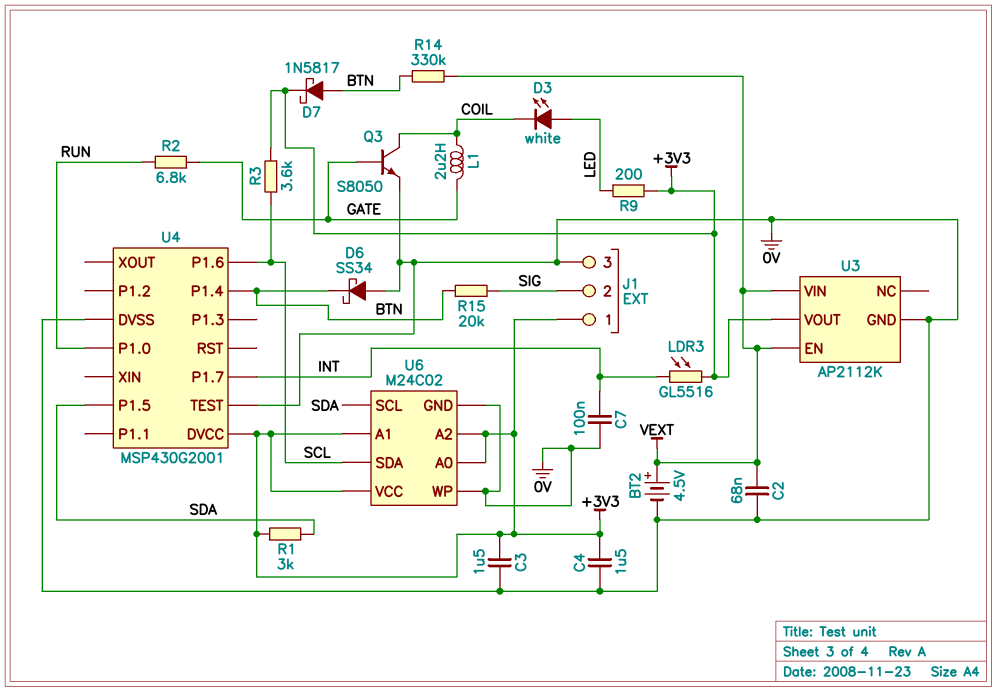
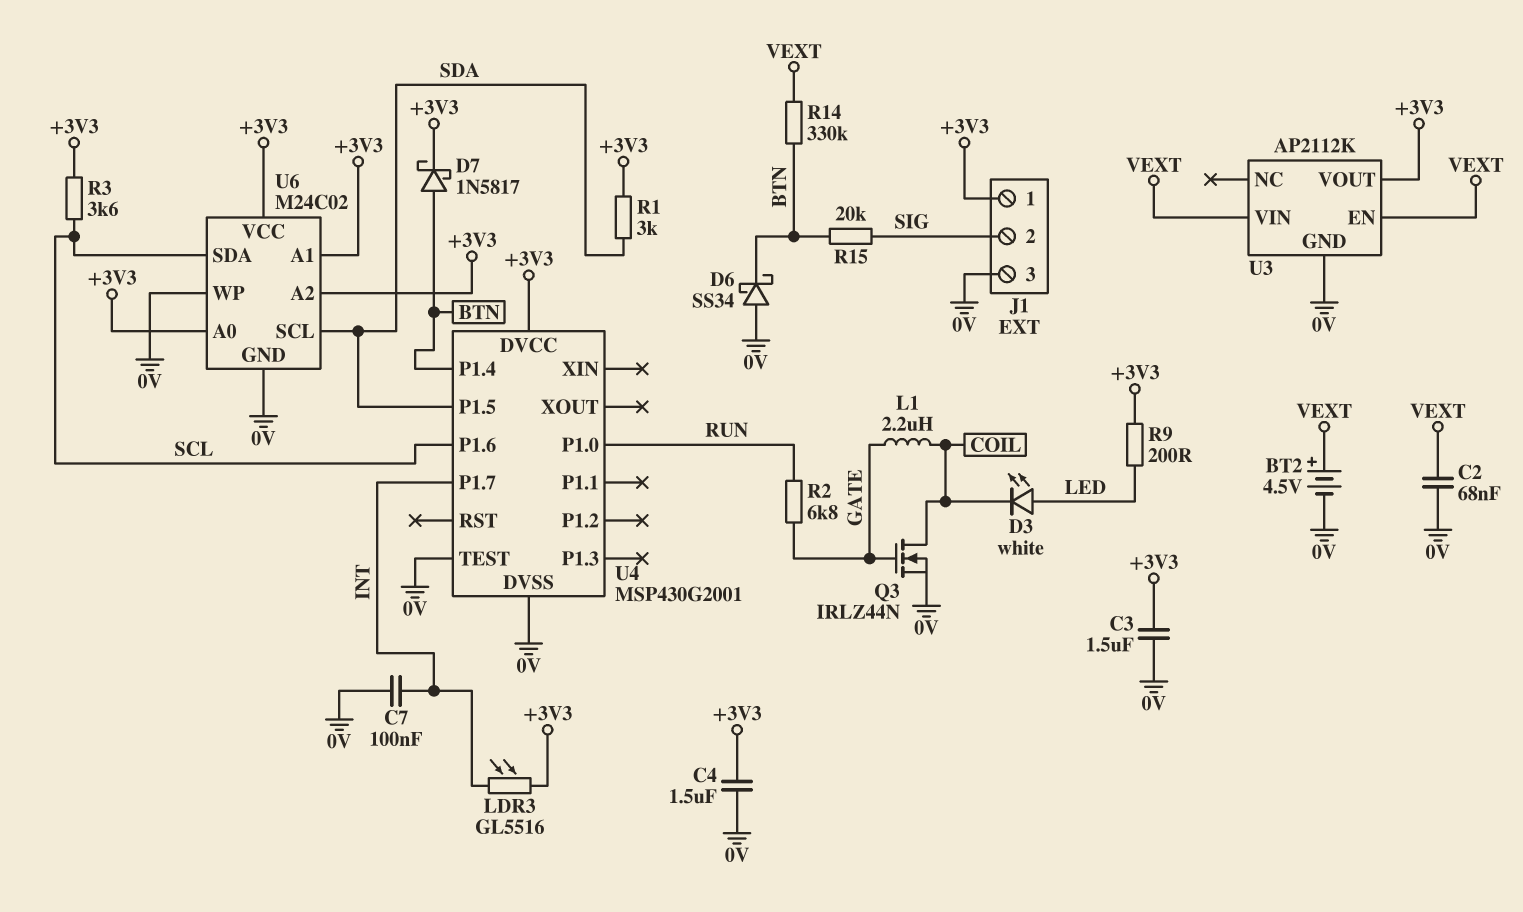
Q3: NPN S8050 (B GATE, C COIL, E 0V) -> NMOS IRLZ44N (G GATE, D COIL, S 0V)

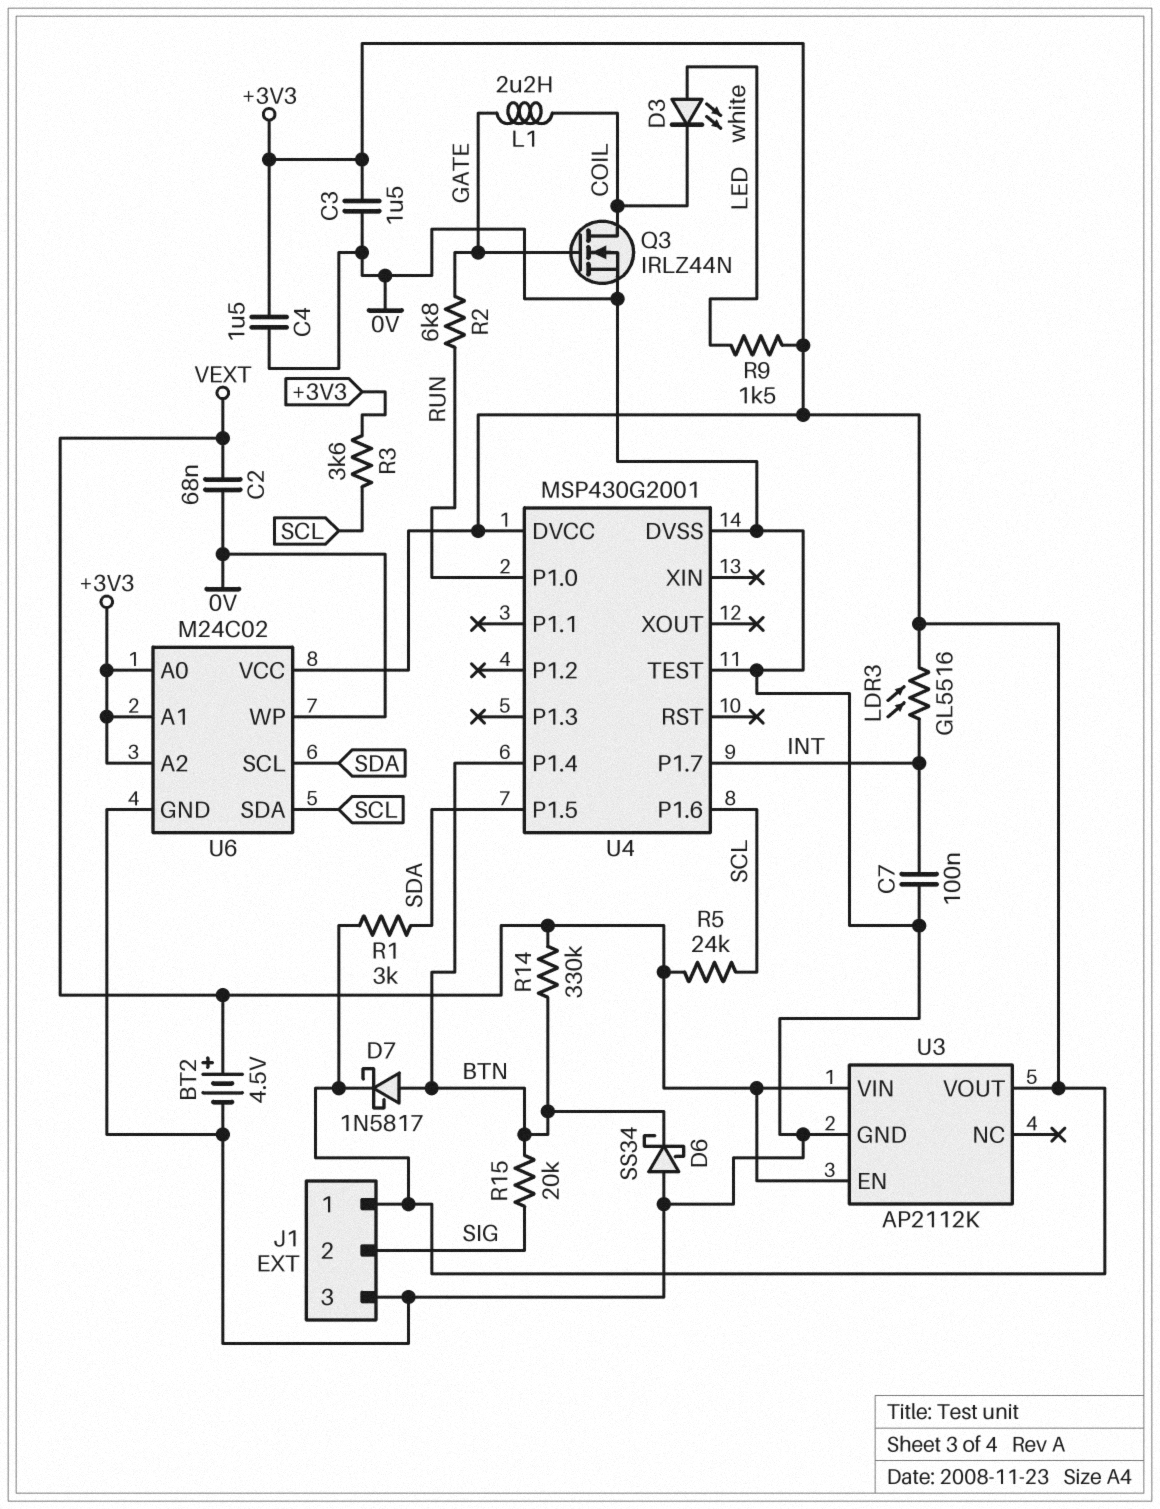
R5: none -> 24k (SCL, VEXT)
R9: 200 (+3V3, LED) -> 1.5k (+3V3, LED)

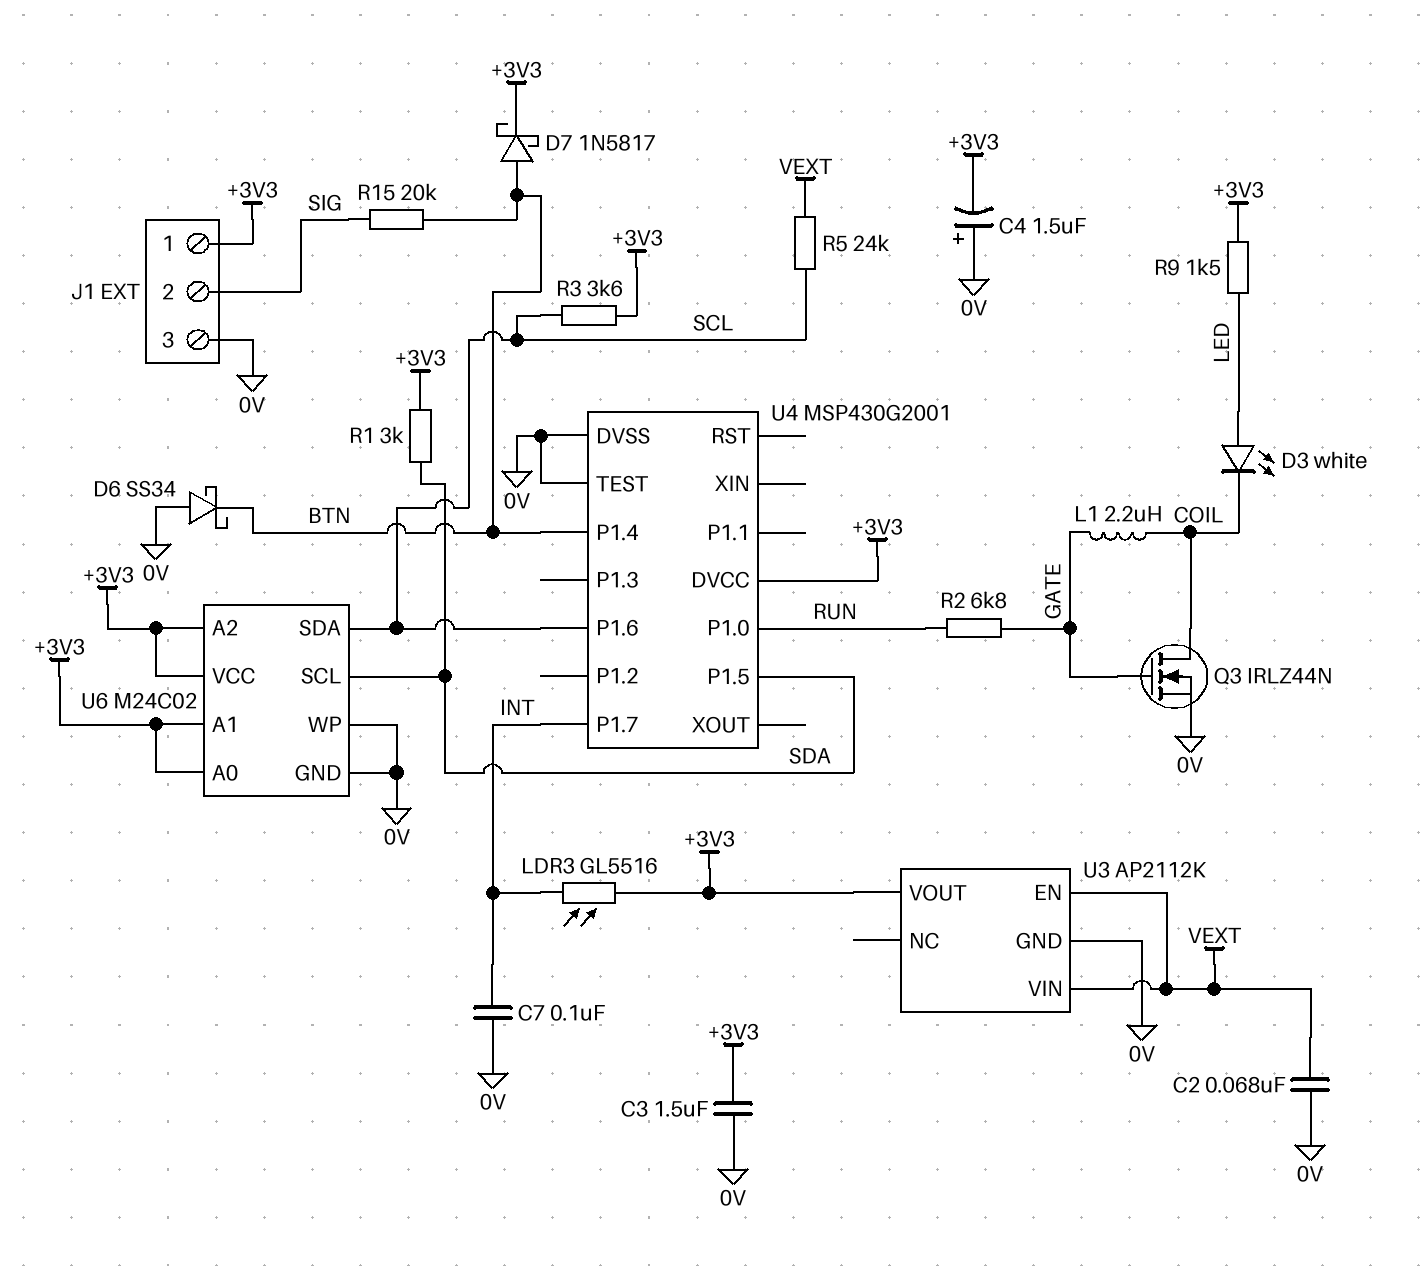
BT2: 4.5V (plus VEXT, minus 0V) -> none
C4: 1.5uF (+3V3, 0V) -> 1.5uF (plus 0V, minus +3V3)
R14: 330k (BTN, VEXT) -> none

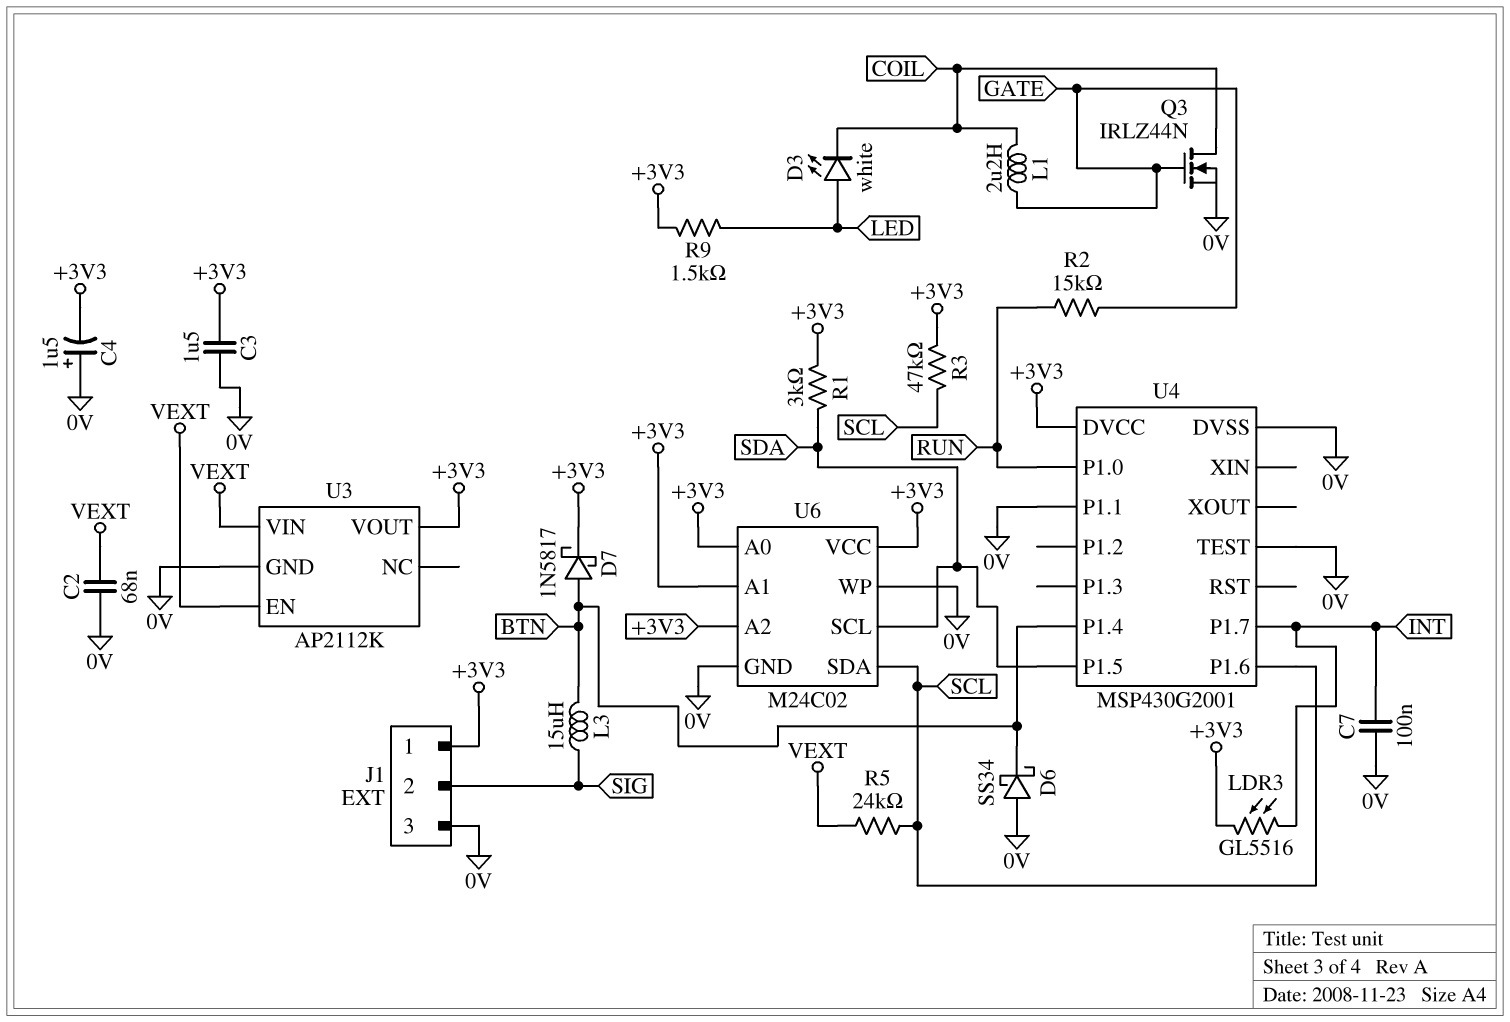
L3: none -> 15uH (BTN, SIG)
R2: 6.8k (GATE, RUN) -> 15k (GATE, RUN)
R3: 3.6k (+3V3, SCL) -> 47k (+3V3, SCL)
R15: 20k (BTN, SIG) -> none
U4 pin P1.1: none -> 0V

